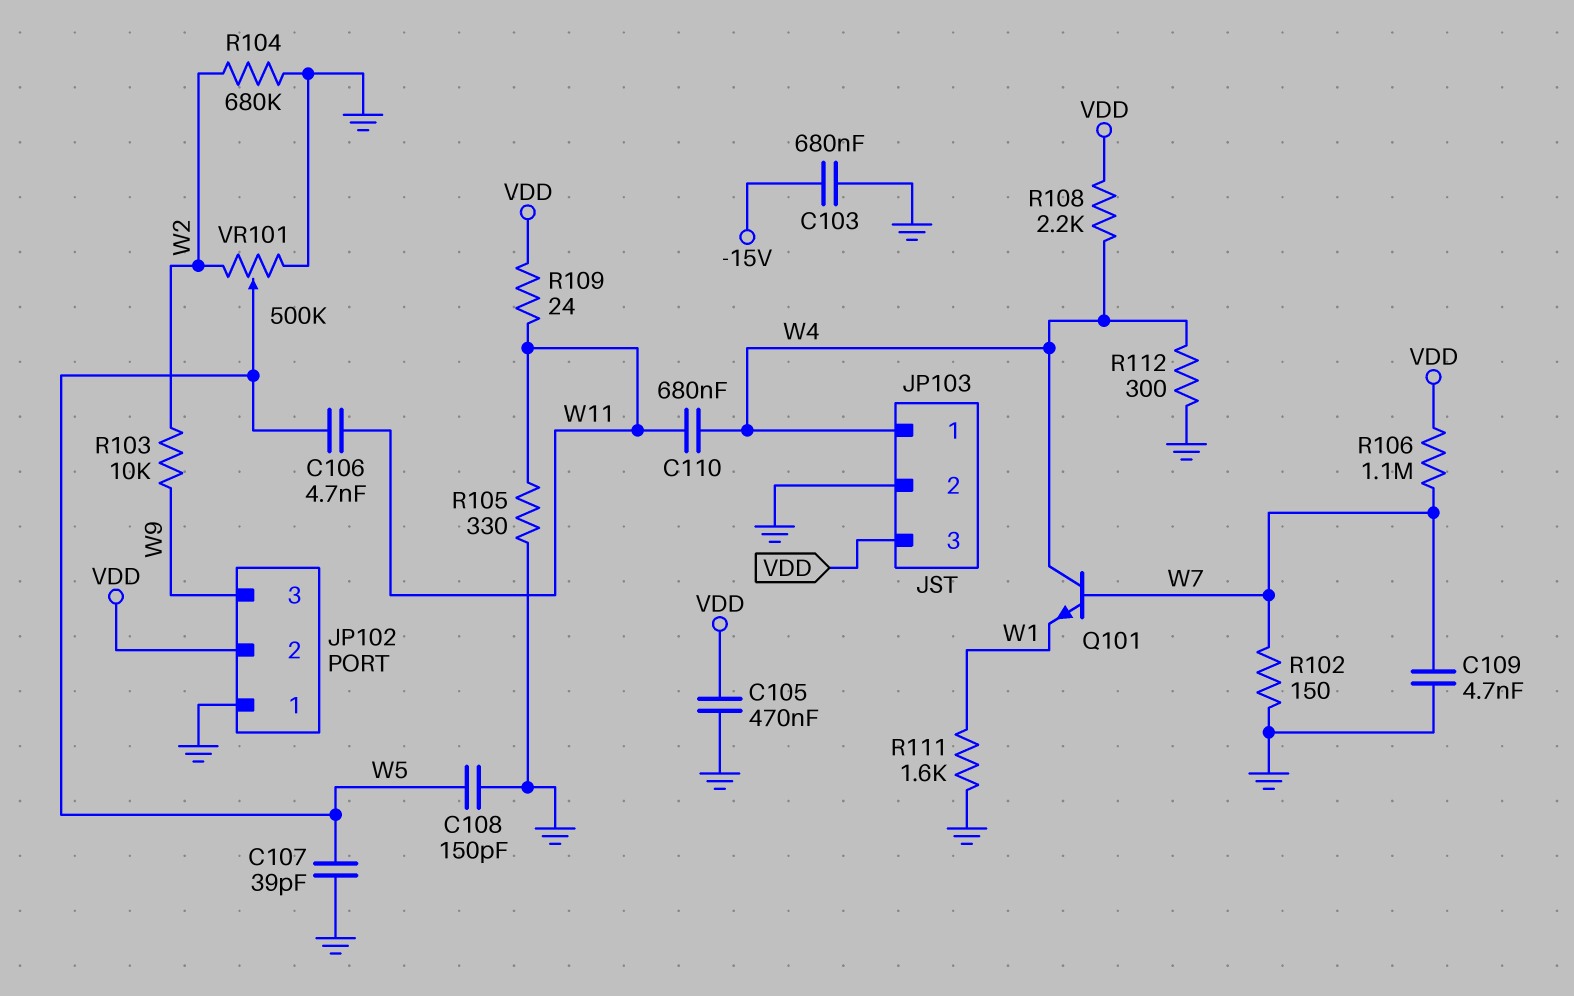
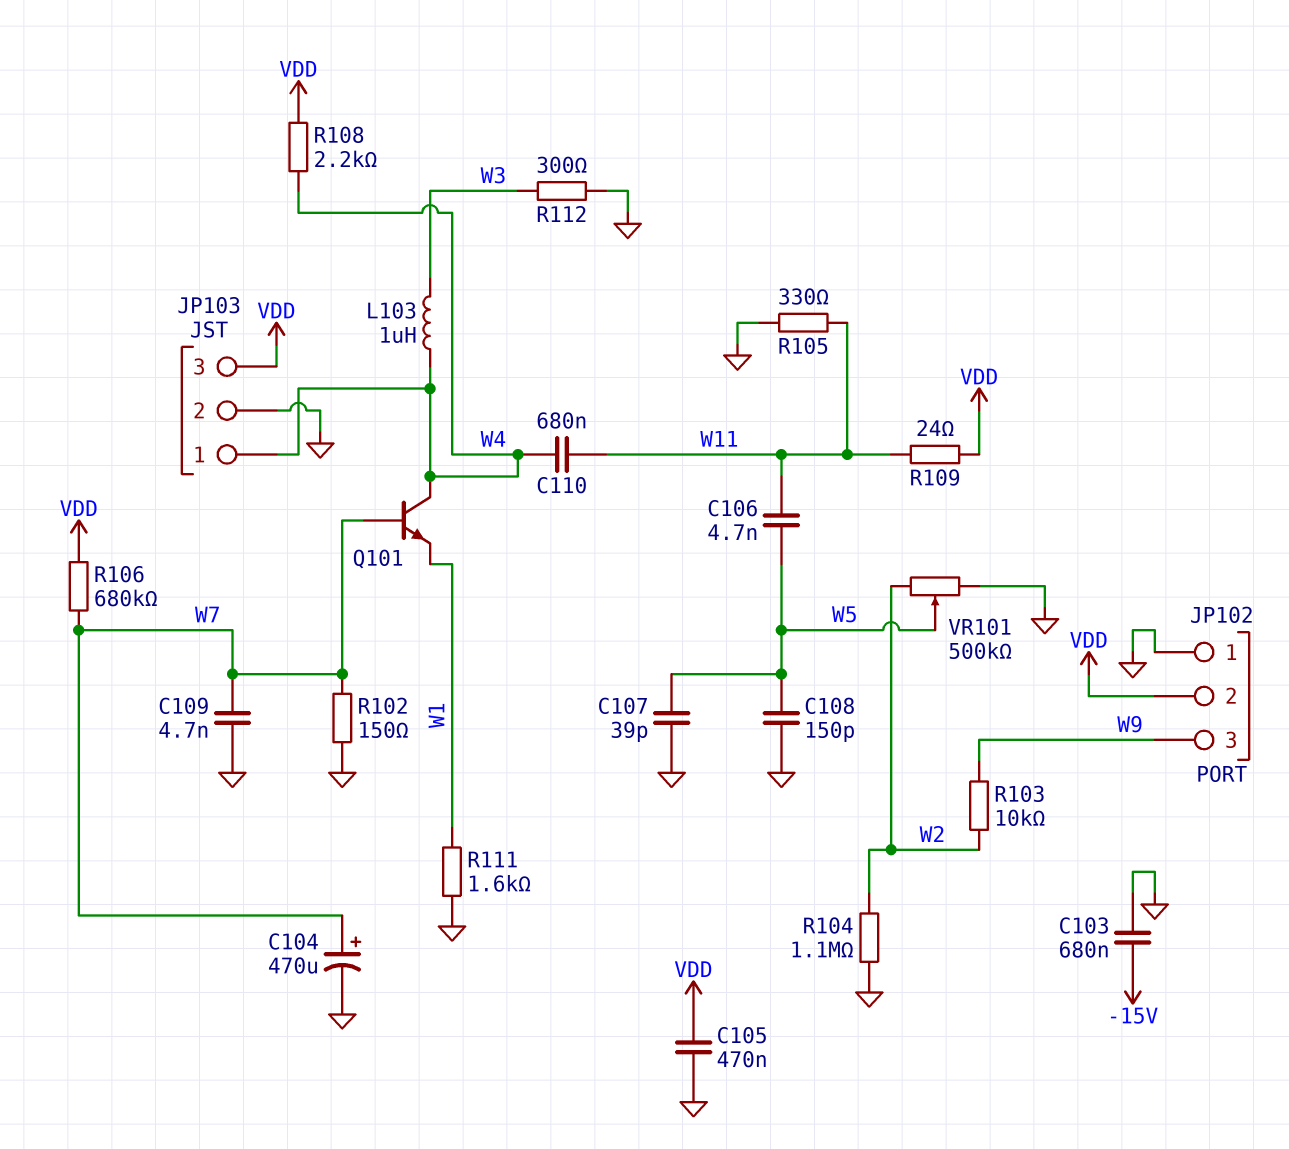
C104: none -> 470uF (plus W7, minus GND)
L103: none -> 1uH (W3, W4)
R104: 680k (GND, W2) -> 1.1M (GND, W2)
R106: 1.1M (VDD, W7) -> 680k (VDD, W7)
R112: 300 (GND, W4) -> 300 (GND, W3)

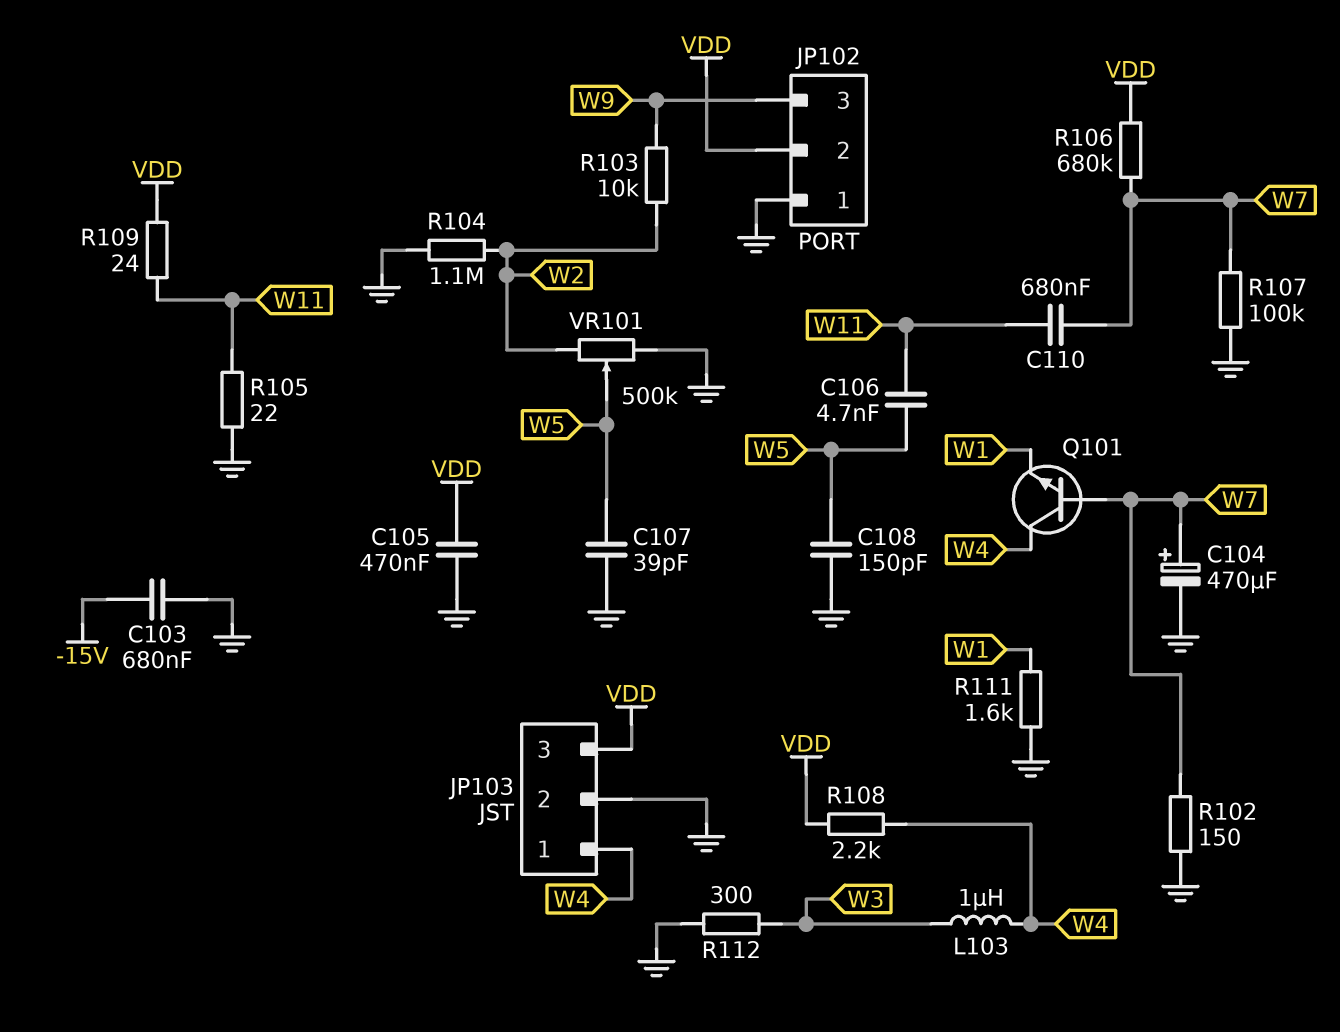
C109: 4.7nF (GND, W7) -> none
C110: 680nF (W4, W11) -> 680nF (W7, W11)
R105: 330 (GND, W11) -> 22 (GND, W11)
R107: none -> 100k (GND, W7)

